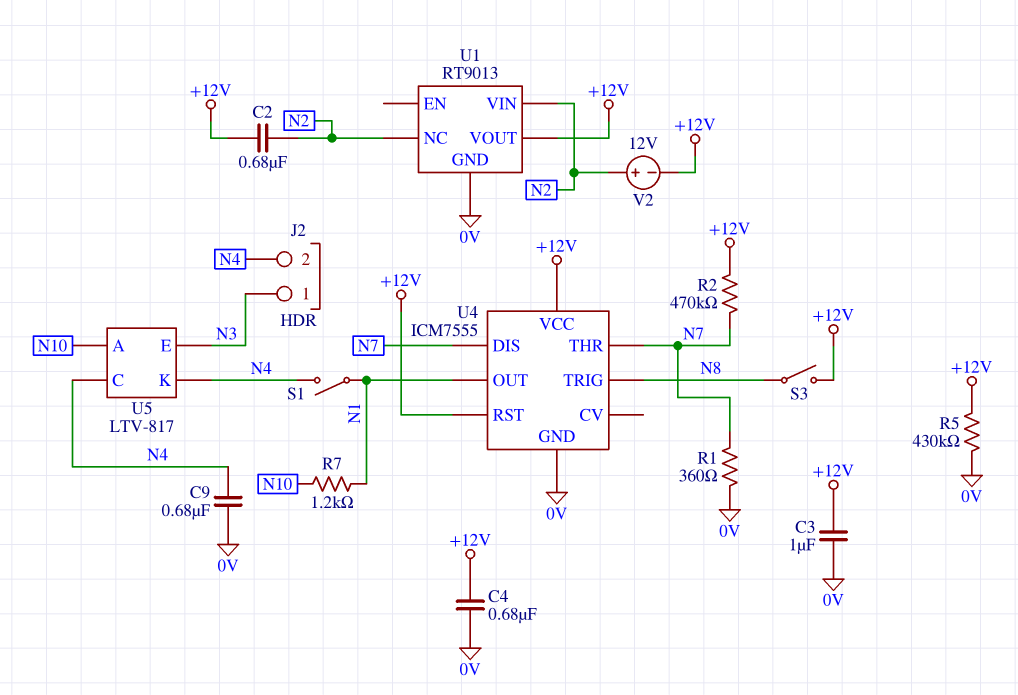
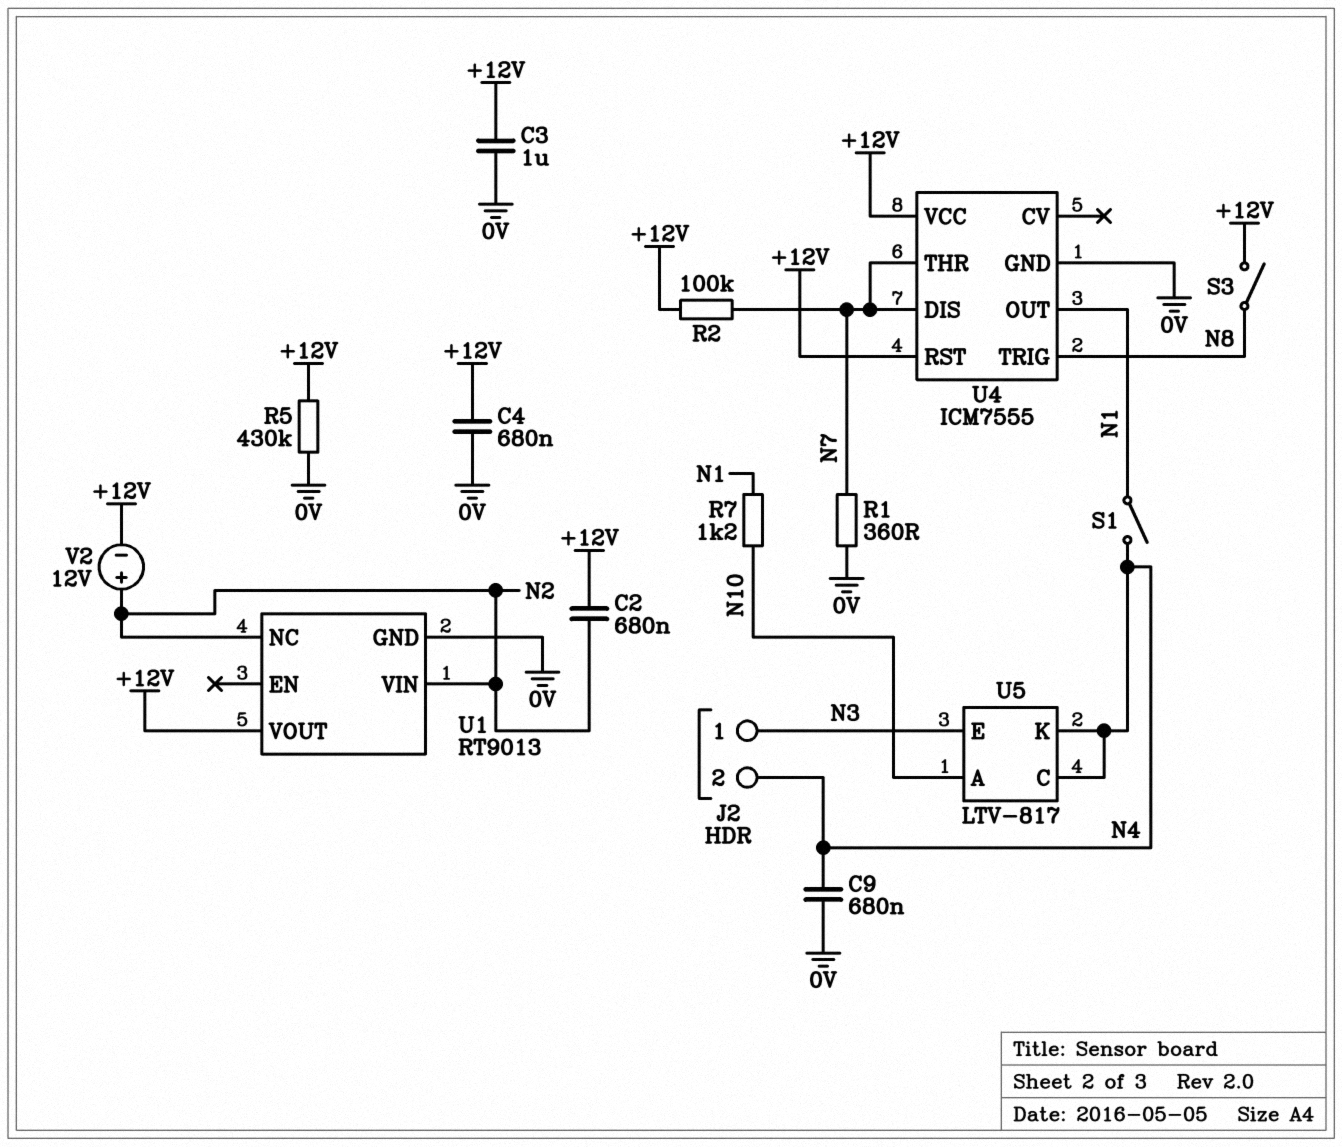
R2: 470k (+12V, N7) -> 100k (+12V, N7)

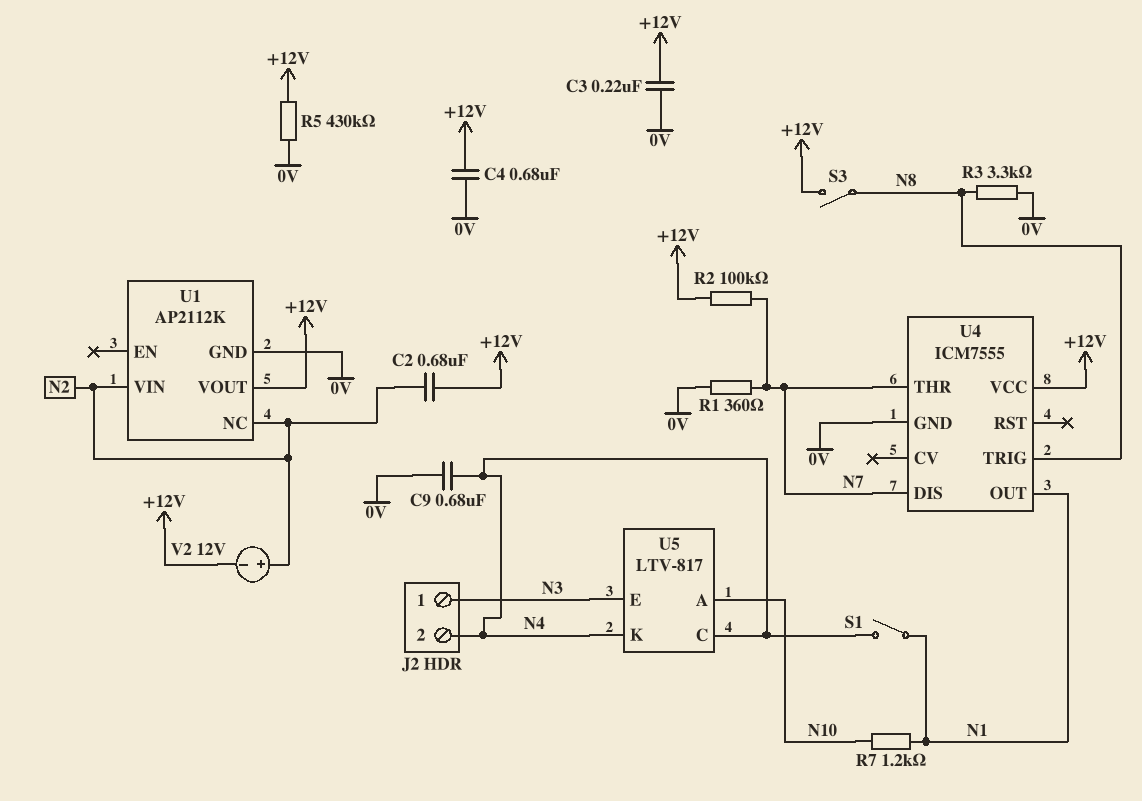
C3: 1uF (+12V, 0V) -> 220nF (+12V, 0V)
R3: none -> 3.3k (0V, N8)
U1: RT9013 -> AP2112K
U4 pin RST: +12V -> none

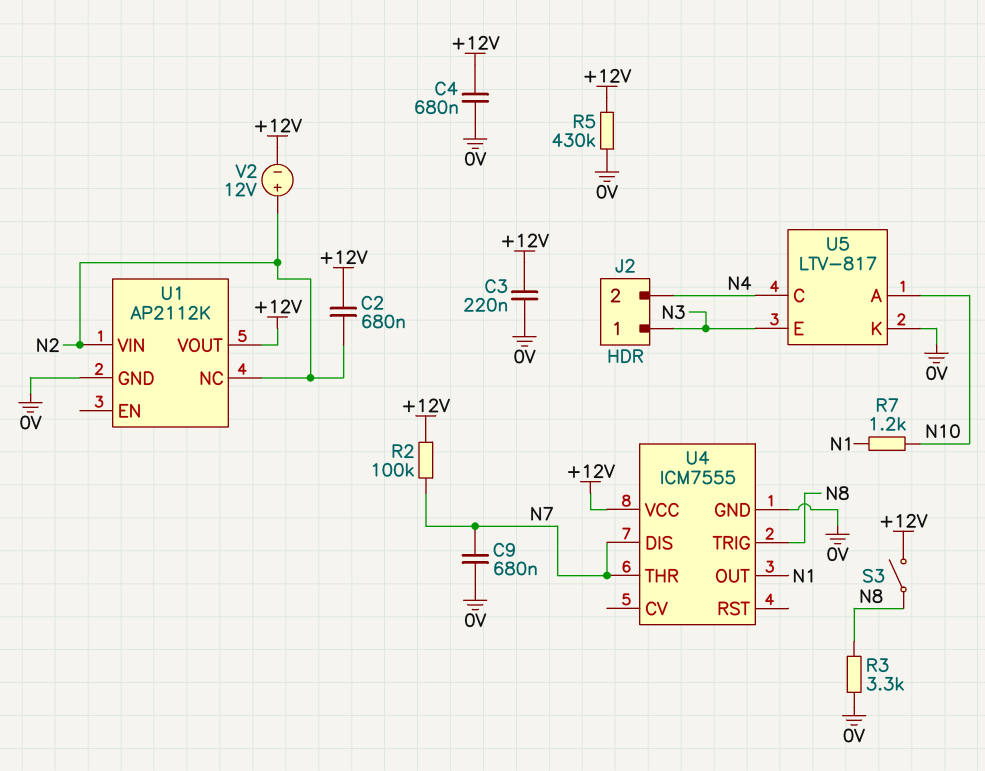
C9: 680nF (0V, N4) -> 680nF (0V, N7)
R1: 360 (0V, N7) -> none
S1: switch (N1, N4) -> none
U5 pin K: N4 -> 0V

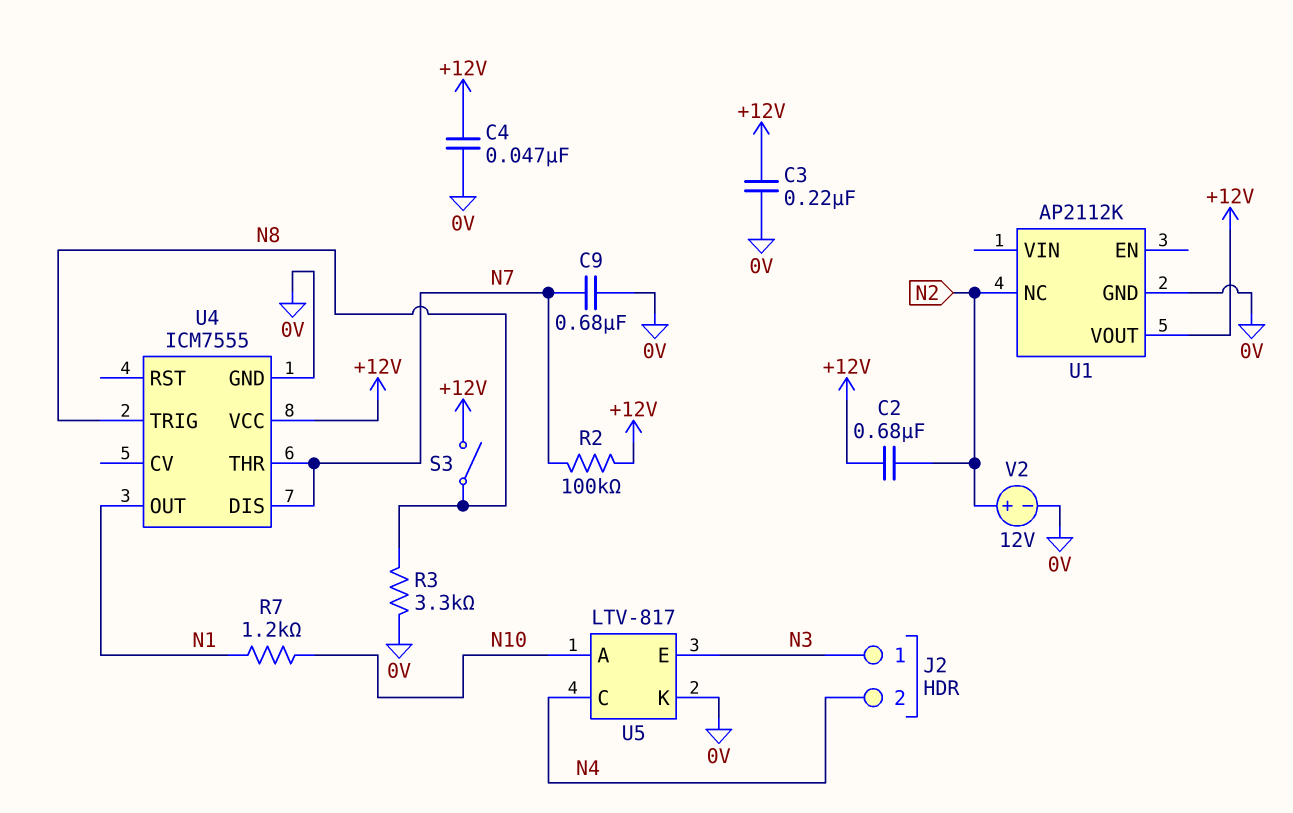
C4: 680nF (+12V, 0V) -> 47nF (+12V, 0V)
R5: 430k (+12V, 0V) -> none
U1 pin VIN: N2 -> none
V2: 12V (plus N2, minus +12V) -> 12V (plus N2, minus 0V)

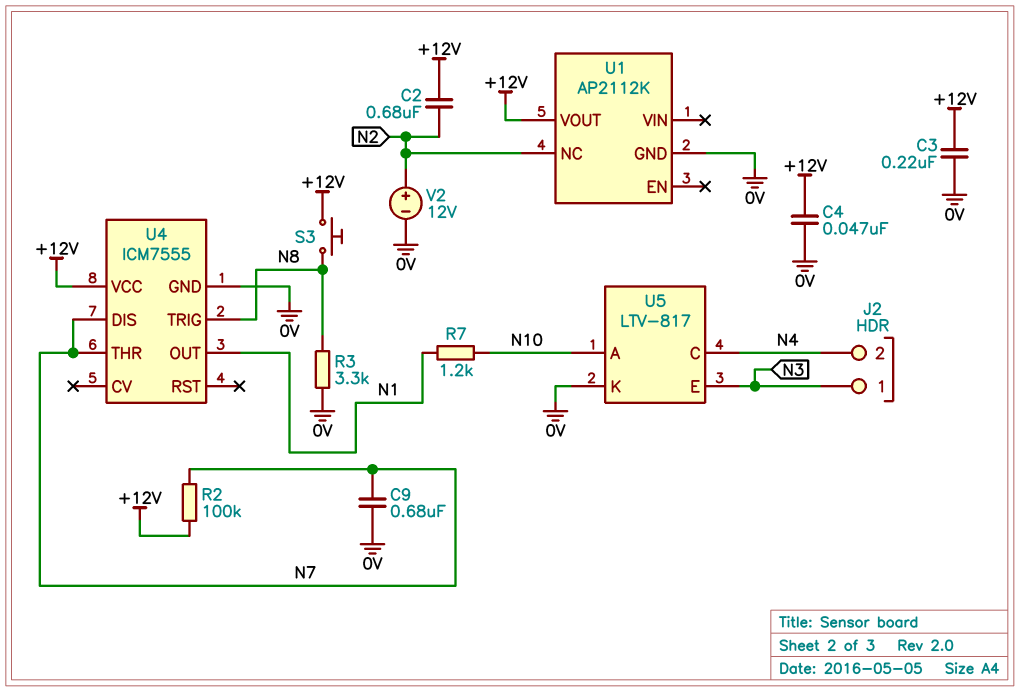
S3: switch (+12V, N8) -> button (+12V, N8)

